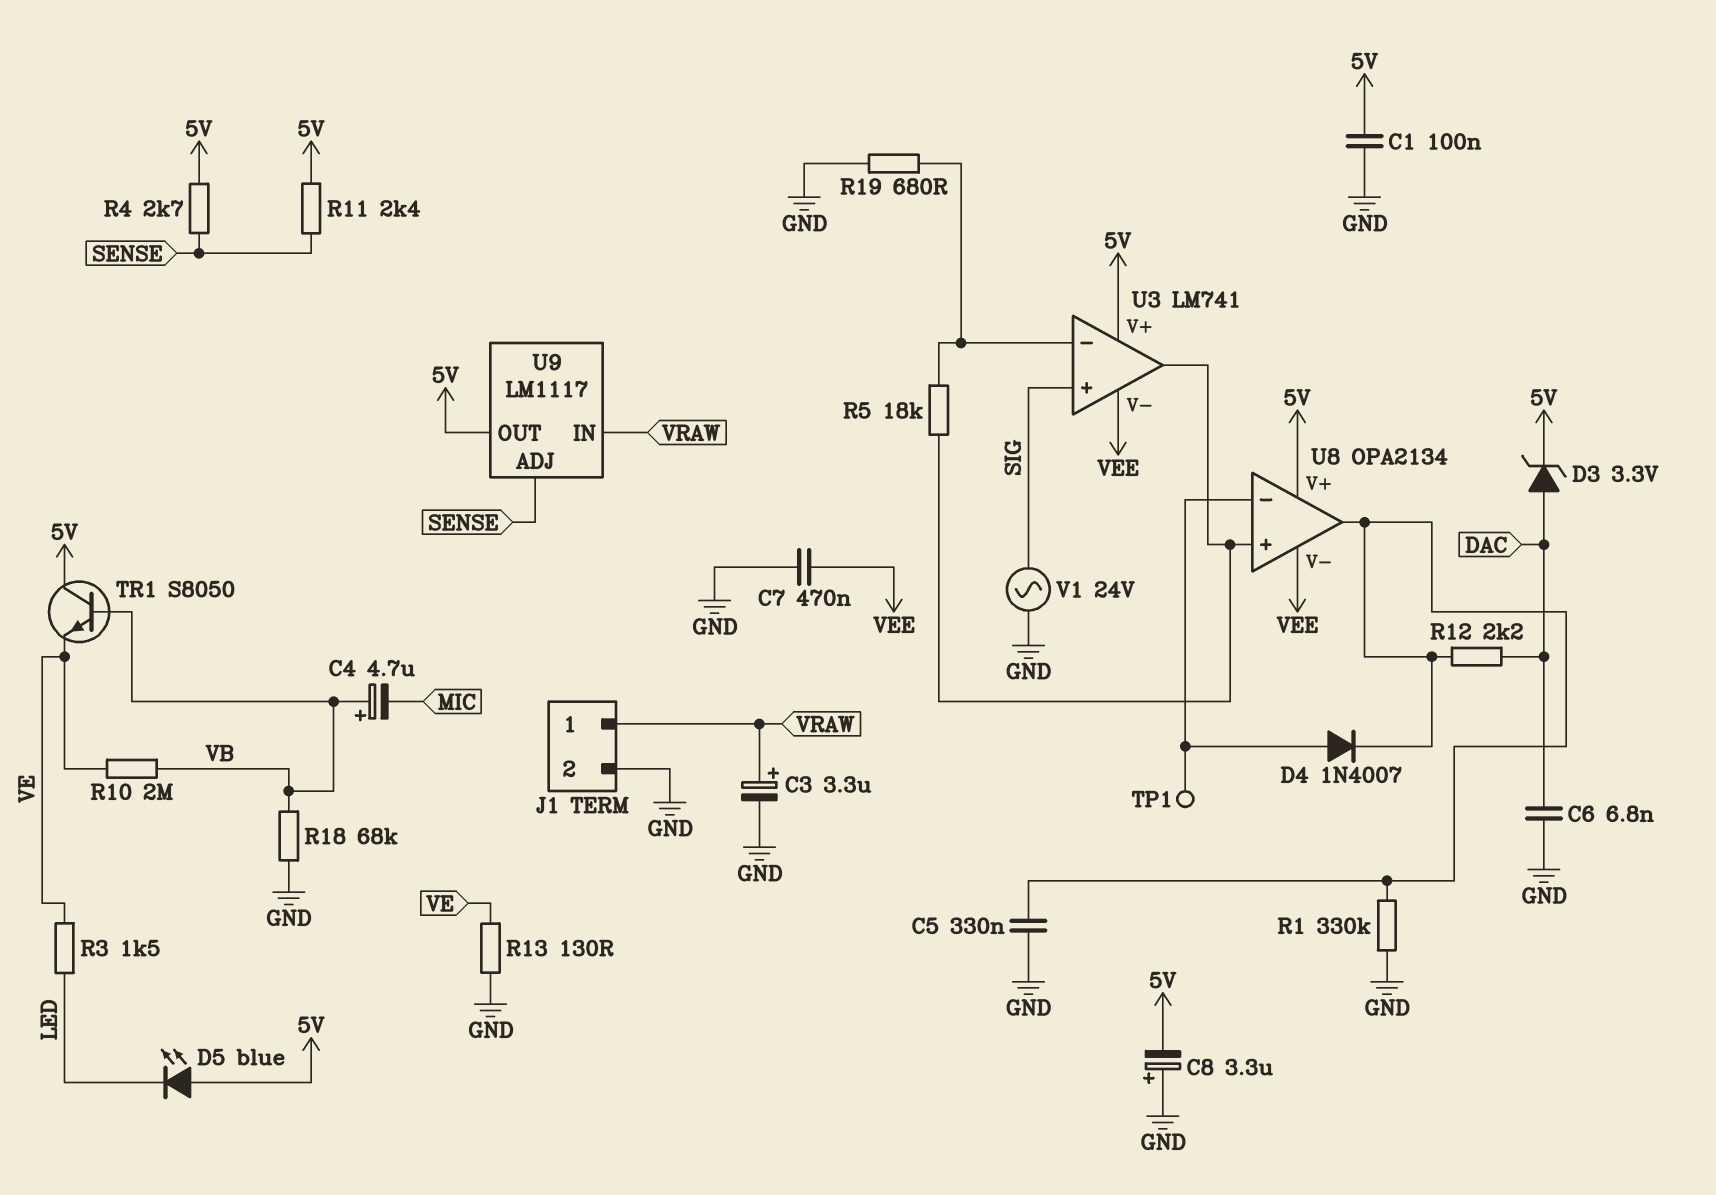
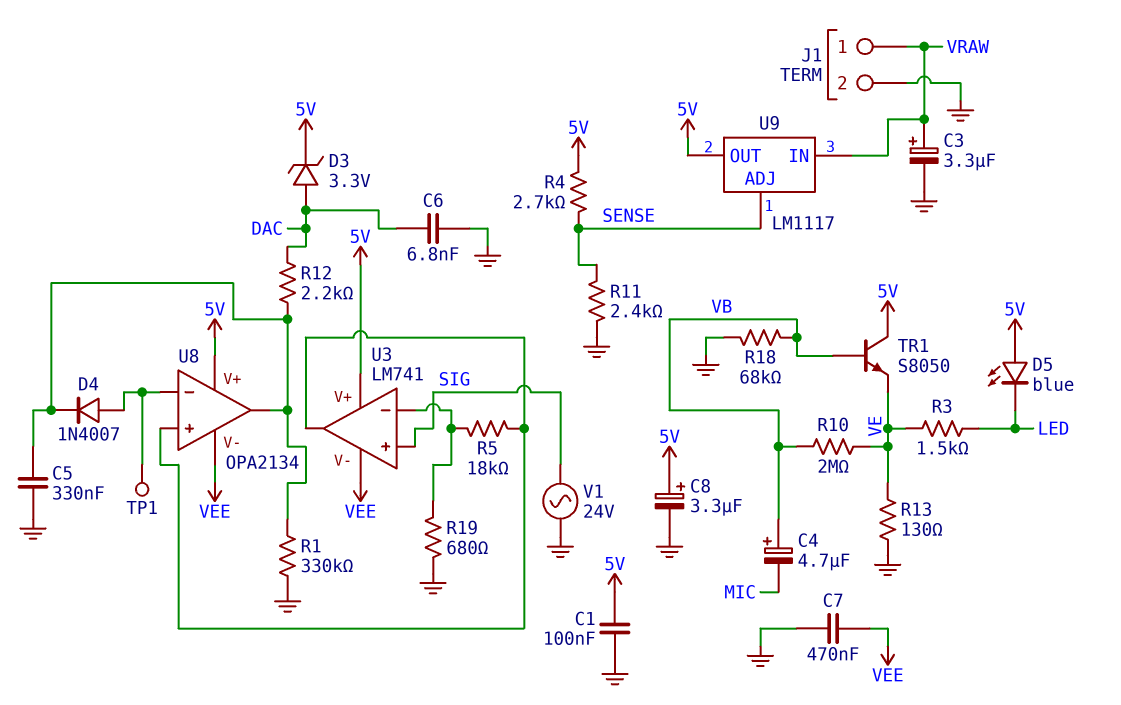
C8: 3.3uF (plus GND, minus 5V) -> 3.3uF (plus 5V, minus GND)
R11: 2.4k (5V, SENSE) -> 2.4k (GND, SENSE)

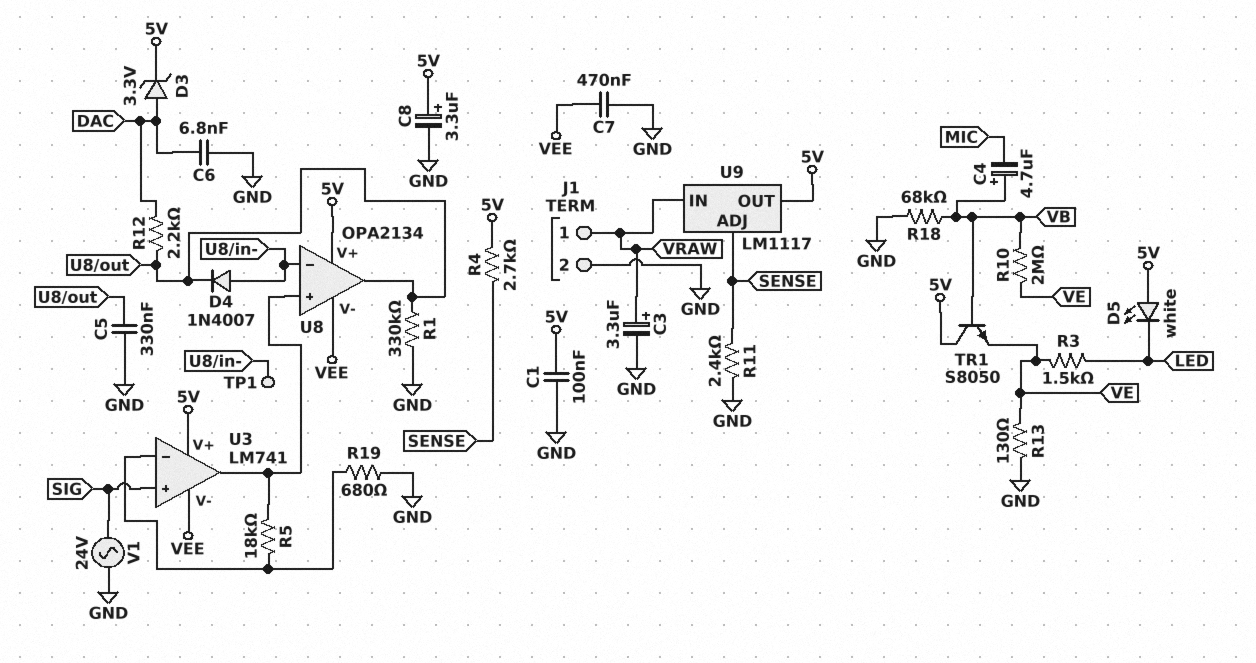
D5: LED blue (A 5V, K LED) -> LED white (A 5V, K LED)

